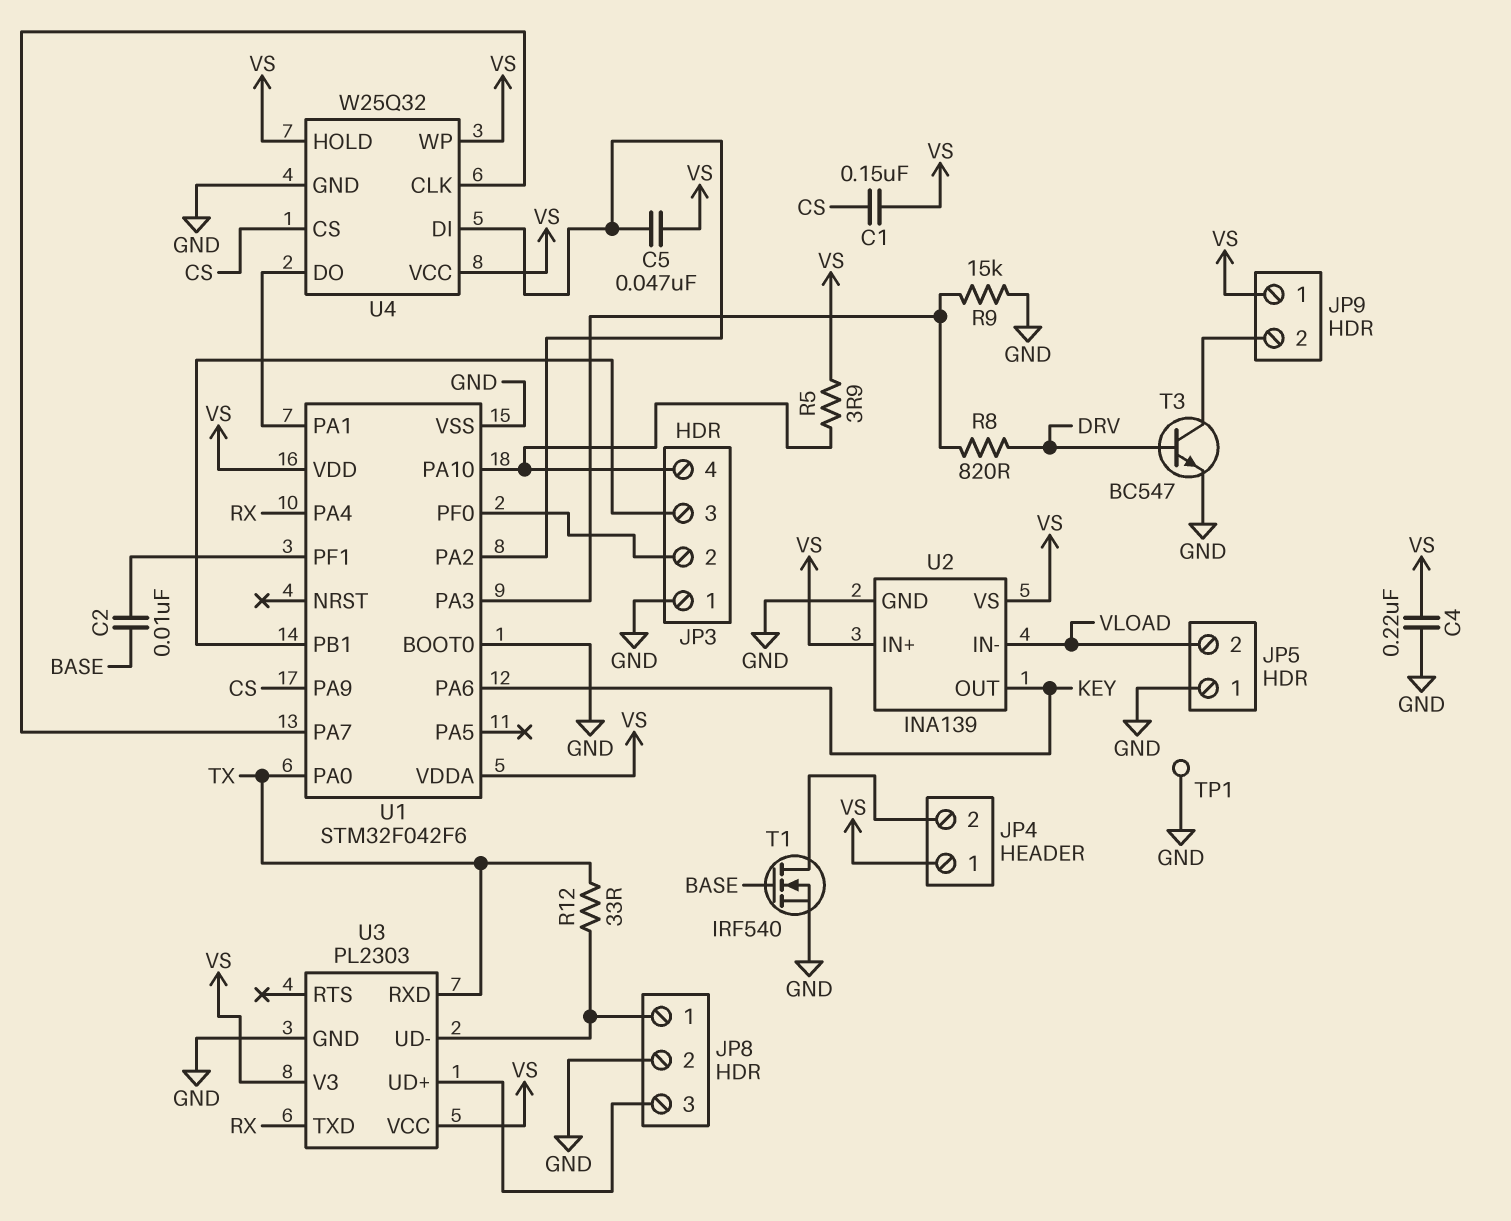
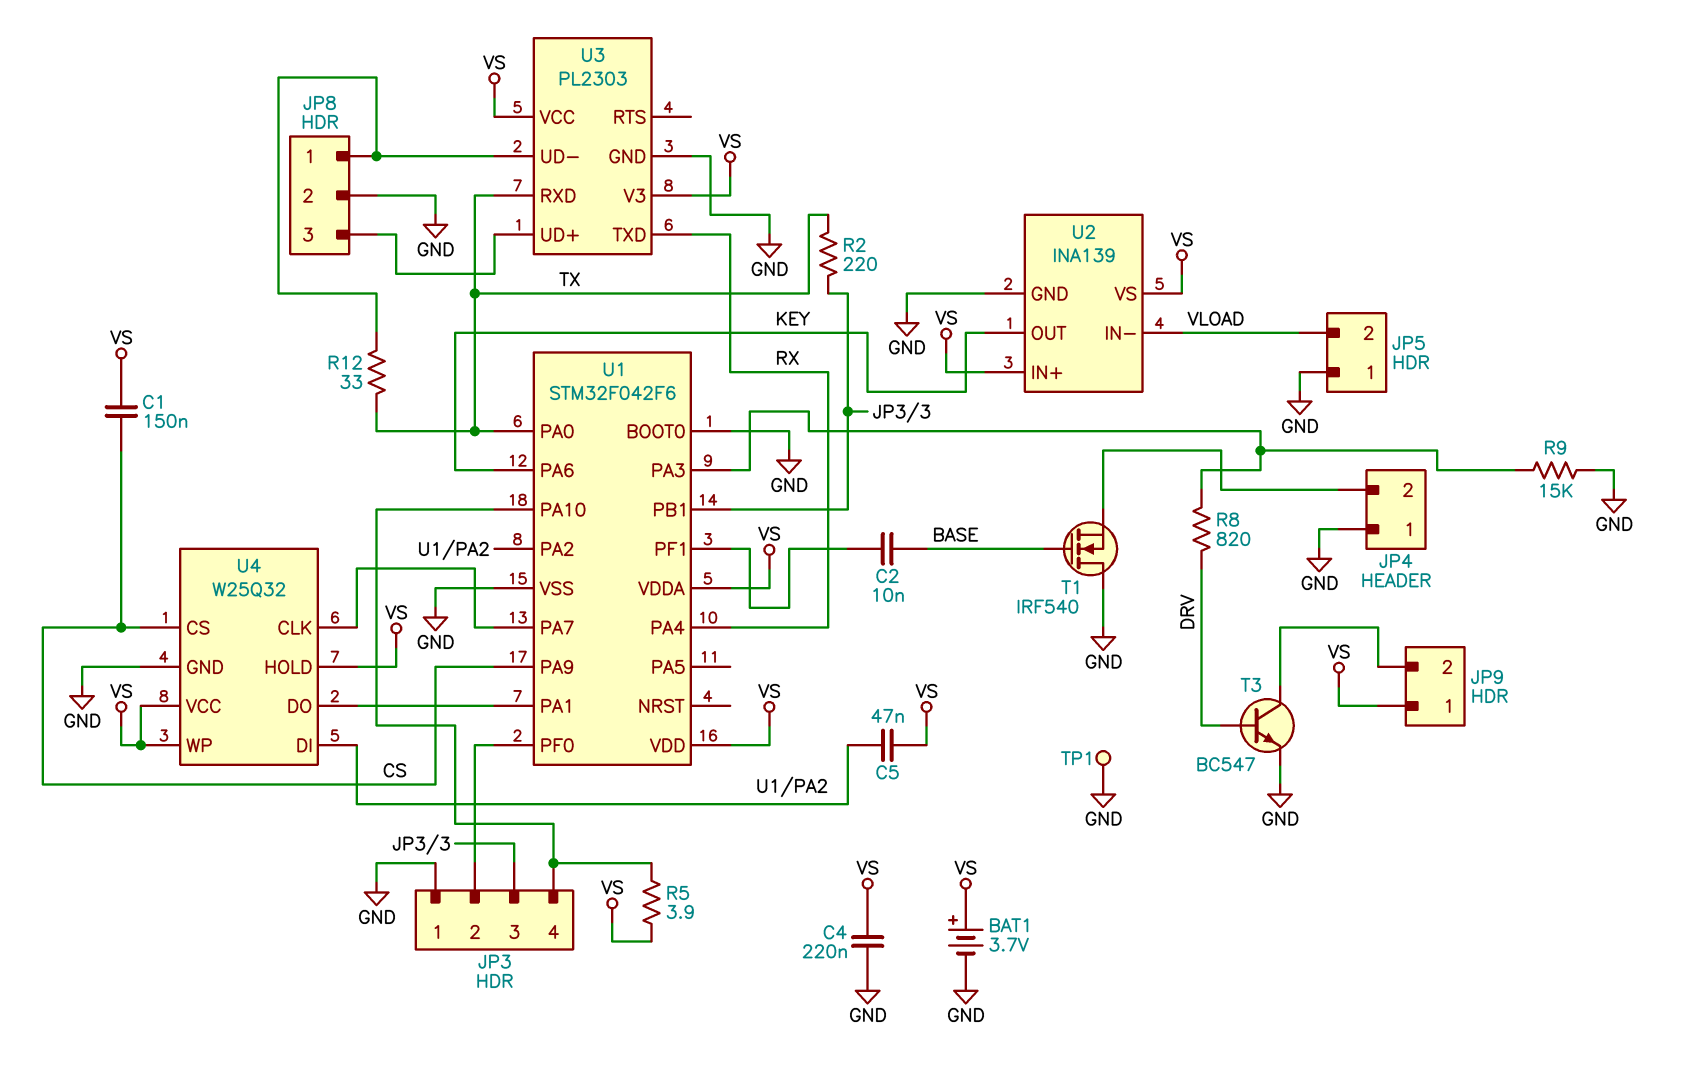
BAT1: none -> 3.7V (plus VS, minus GND)
JP4 pin 1: VS -> GND
R2: none -> 220 (JP3/3, TX)
T1: NMOS IRF540 (G BASE, D JP4/2, S GND) -> NMOS IRF540 (G BASE, D GND, S JP4/2)

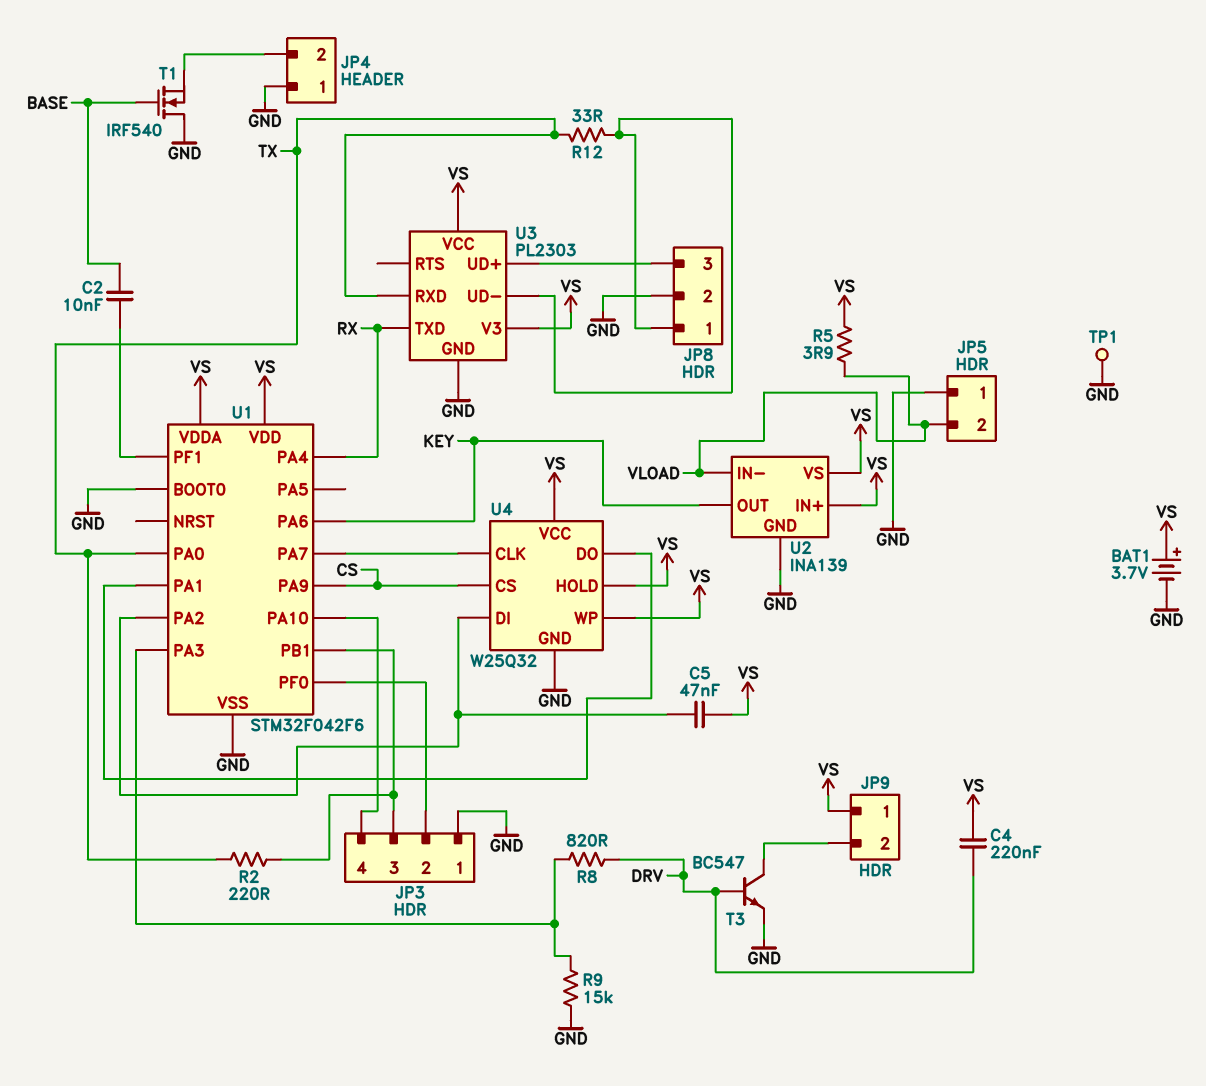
C1: 150nF (CS, VS) -> none
C4: 220nF (GND, VS) -> 220nF (DRV, VS)
R5: 3.9 (JP3/4, VS) -> 3.9 (VLOAD, VS)

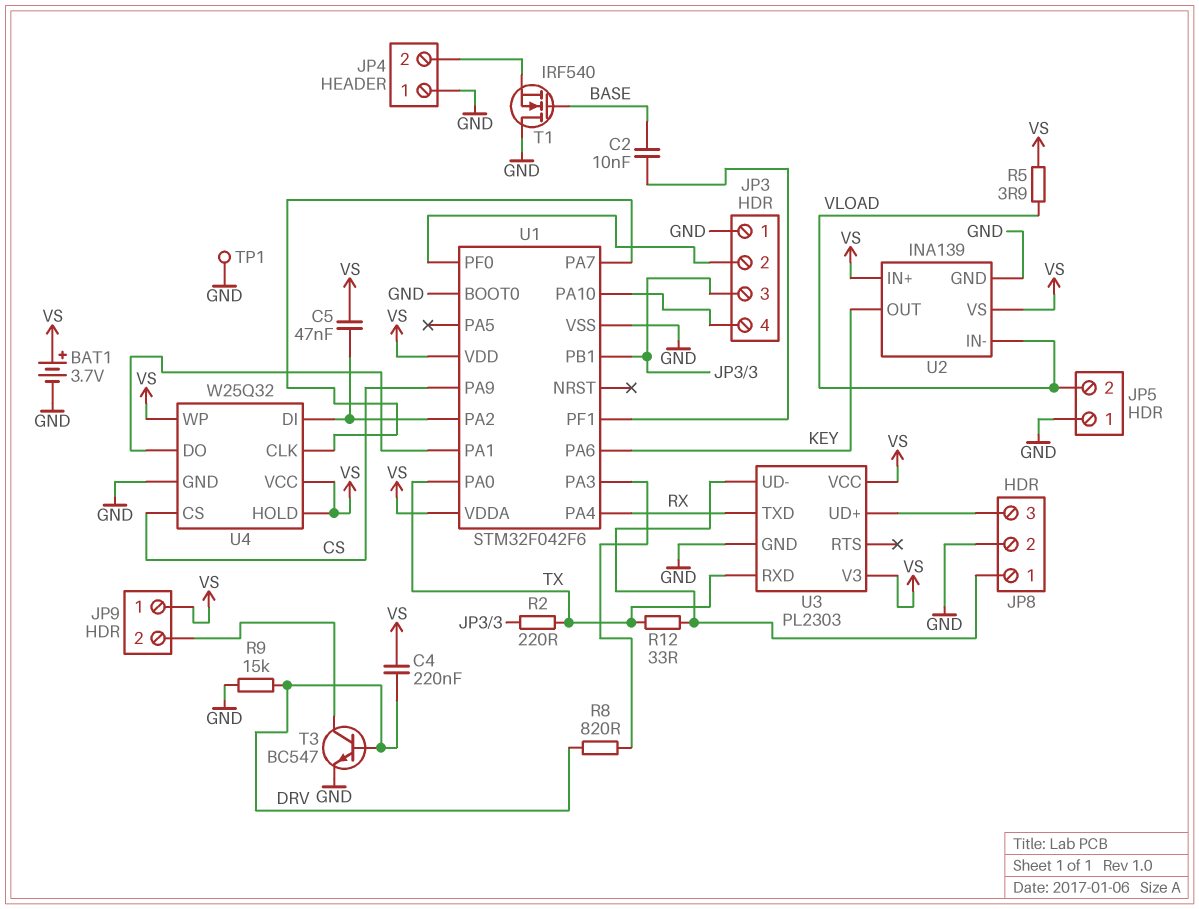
R9: 15k (GND, U1/PA3) -> 15k (DRV, GND)

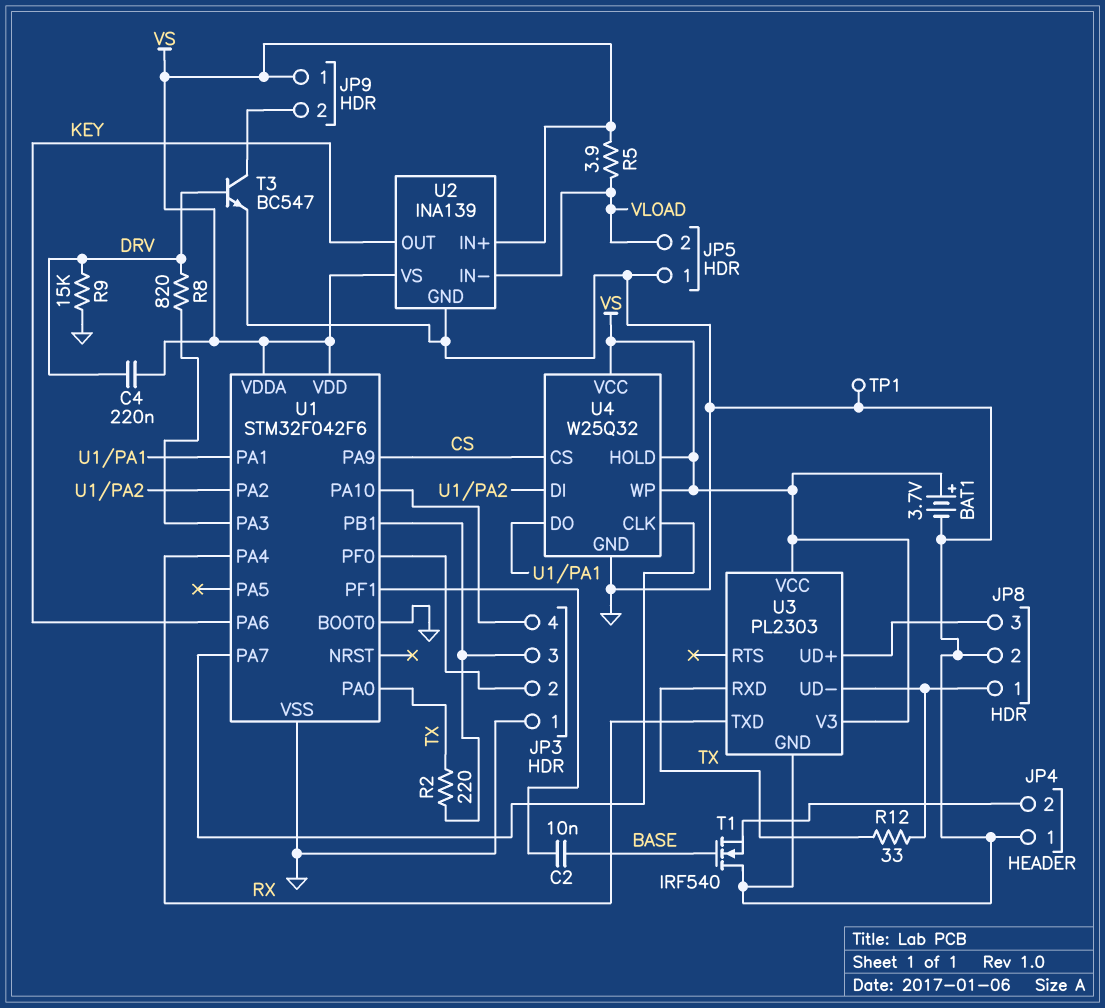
C5: 47nF (U1/PA2, VS) -> none

